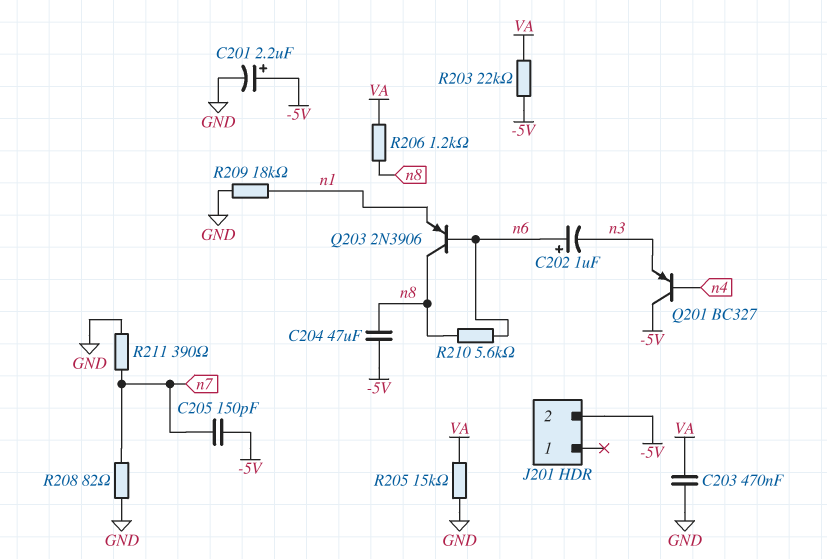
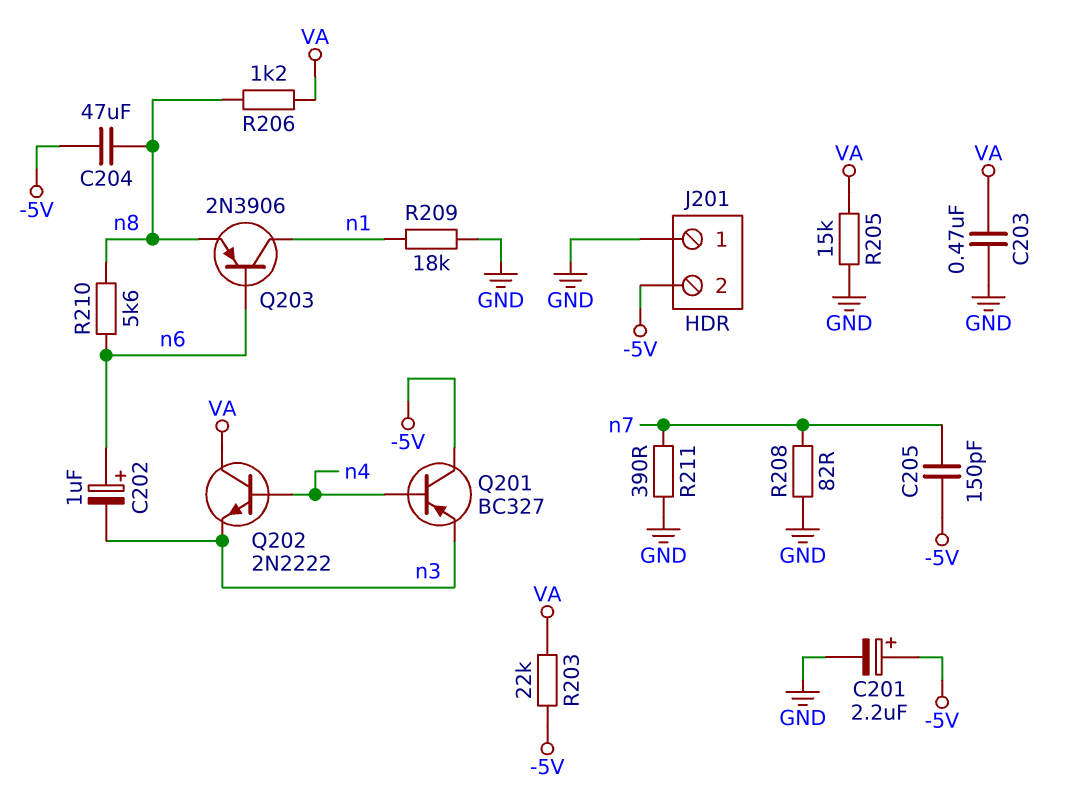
J201 pin 1: none -> GND
Q202: none -> NPN 2N2222 (B n4, C VA, E n3)
Q203: PNP 2N3906 (B n6, C n8, E n1) -> PNP 2N3906 (B n6, C n1, E n8)

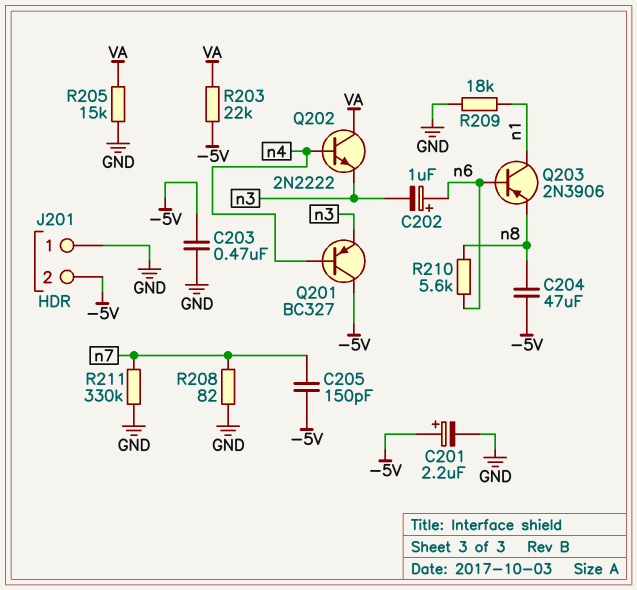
C203: 470nF (GND, VA) -> 470nF (-5V, GND)
R206: 1.2k (VA, n8) -> none
R211: 390 (GND, n7) -> 330k (GND, n7)

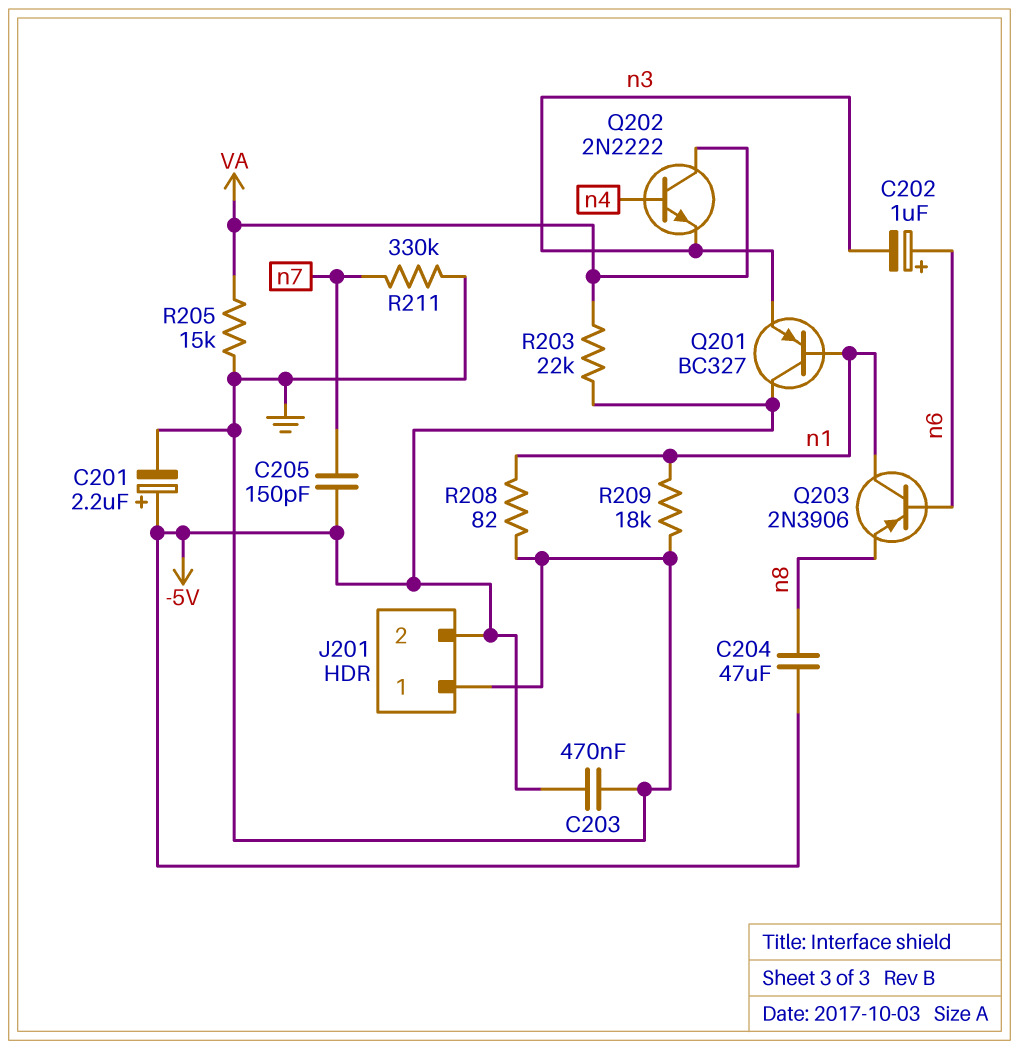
Q201: PNP BC327 (B n4, C -5V, E n3) -> PNP BC327 (B n1, C -5V, E n3)
R208: 82 (GND, n7) -> 82 (GND, n1)
R210: 5.6k (n6, n8) -> none

